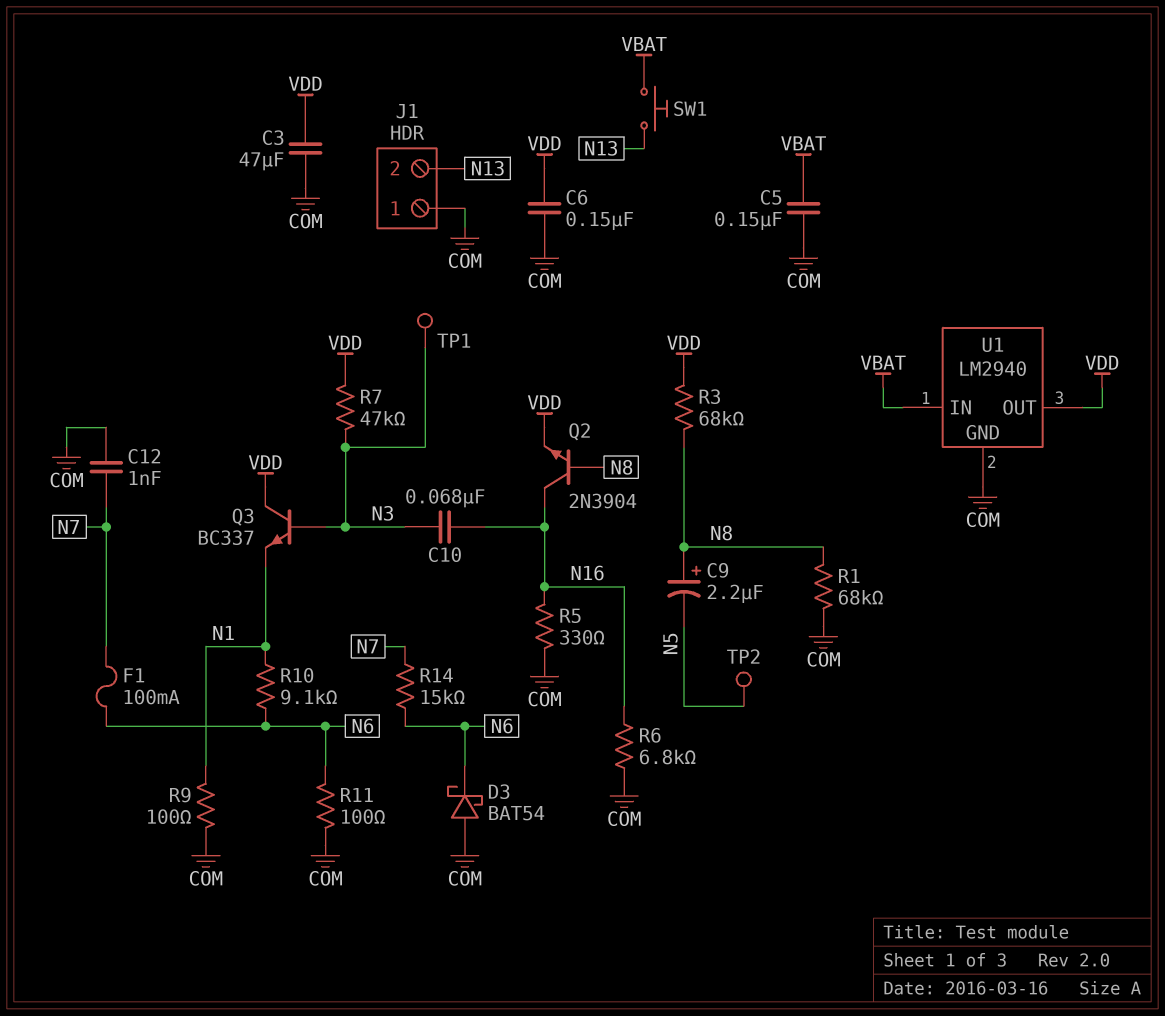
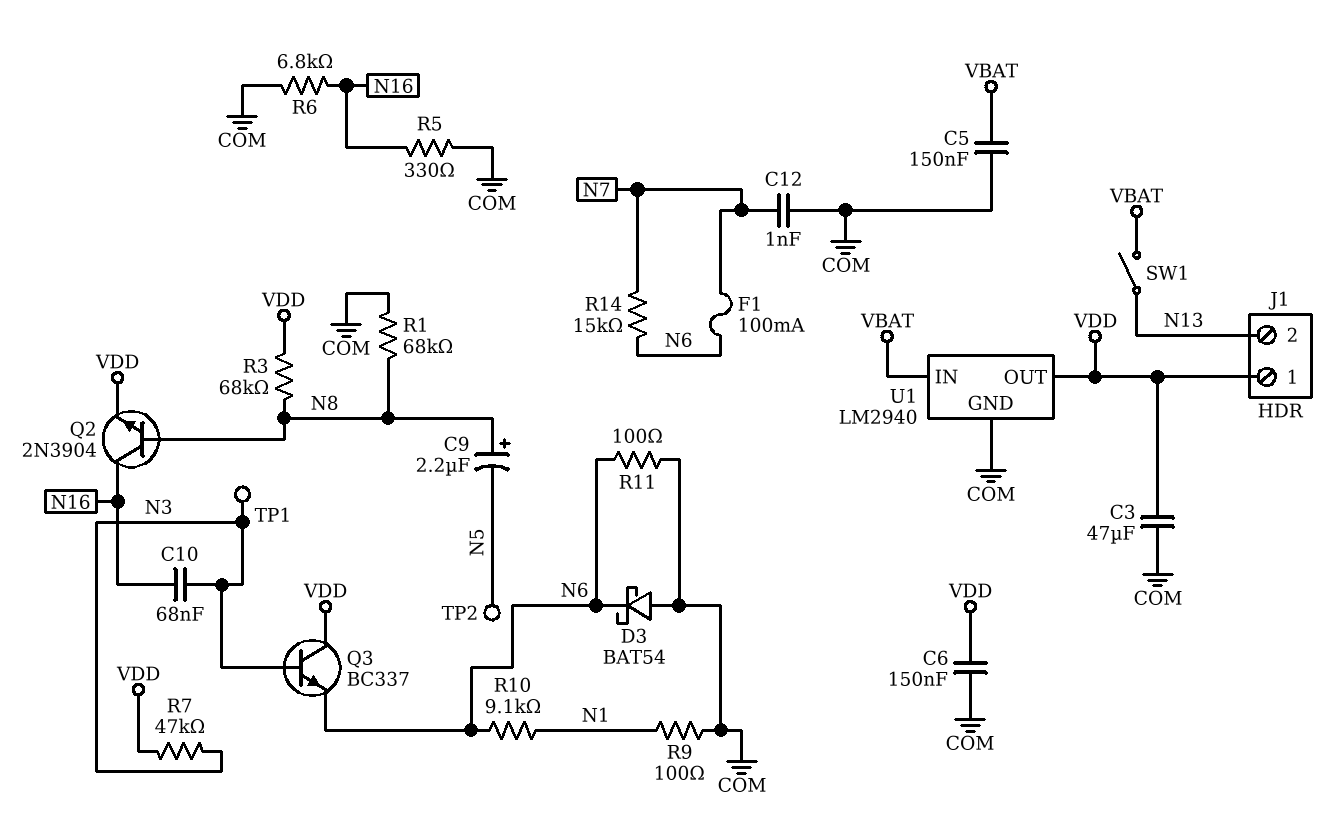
J1 pin 1: COM -> VDD
Q3: NPN BC337 (B N3, C VDD, E N1) -> NPN BC337 (B N3, C VDD, E N6)
SW1: button (N13, VBAT) -> switch (N13, VBAT)

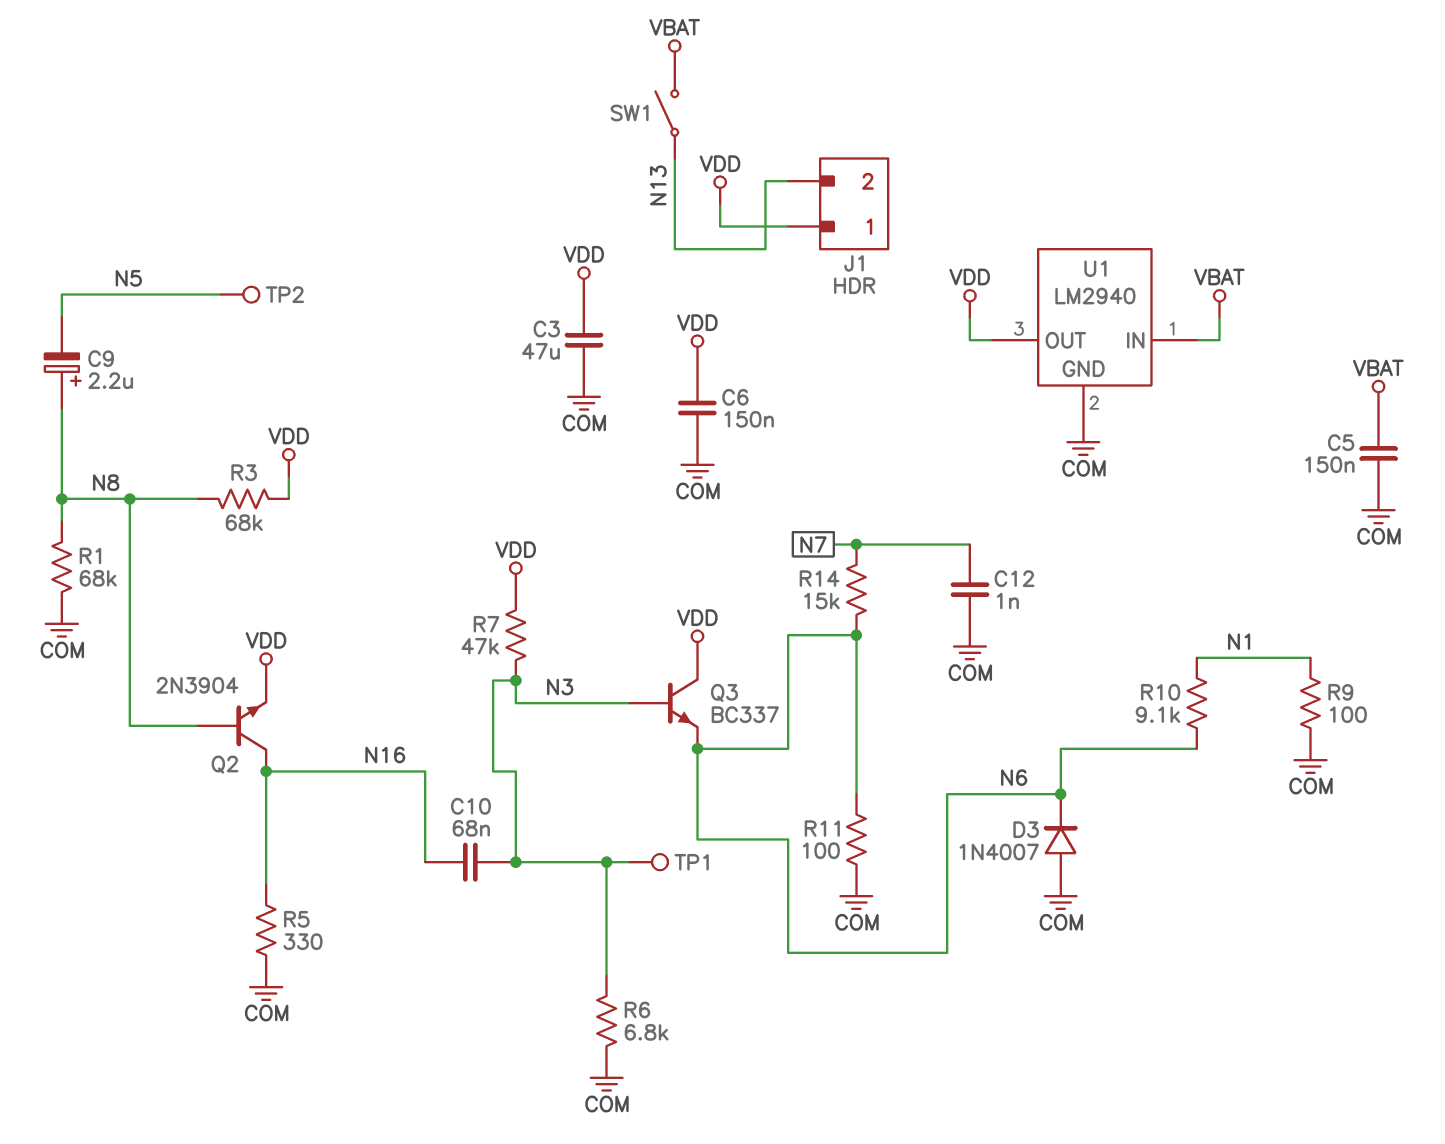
D3: schottky BAT54 (A COM, K N6) -> diode 1N4007 (A COM, K N6)
F1: 100mA (N6, N7) -> none
R6: 6.8k (COM, N16) -> 6.8k (COM, N3)

